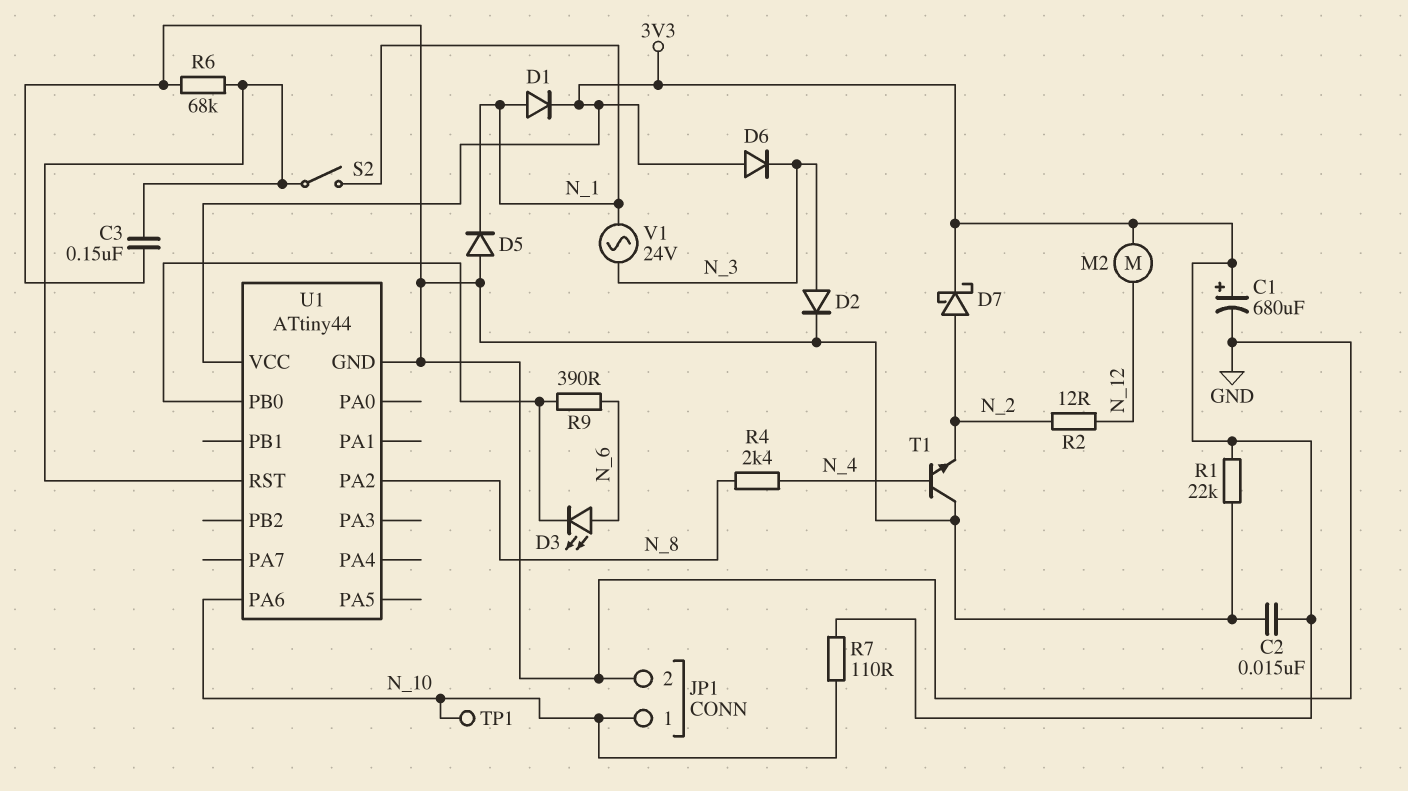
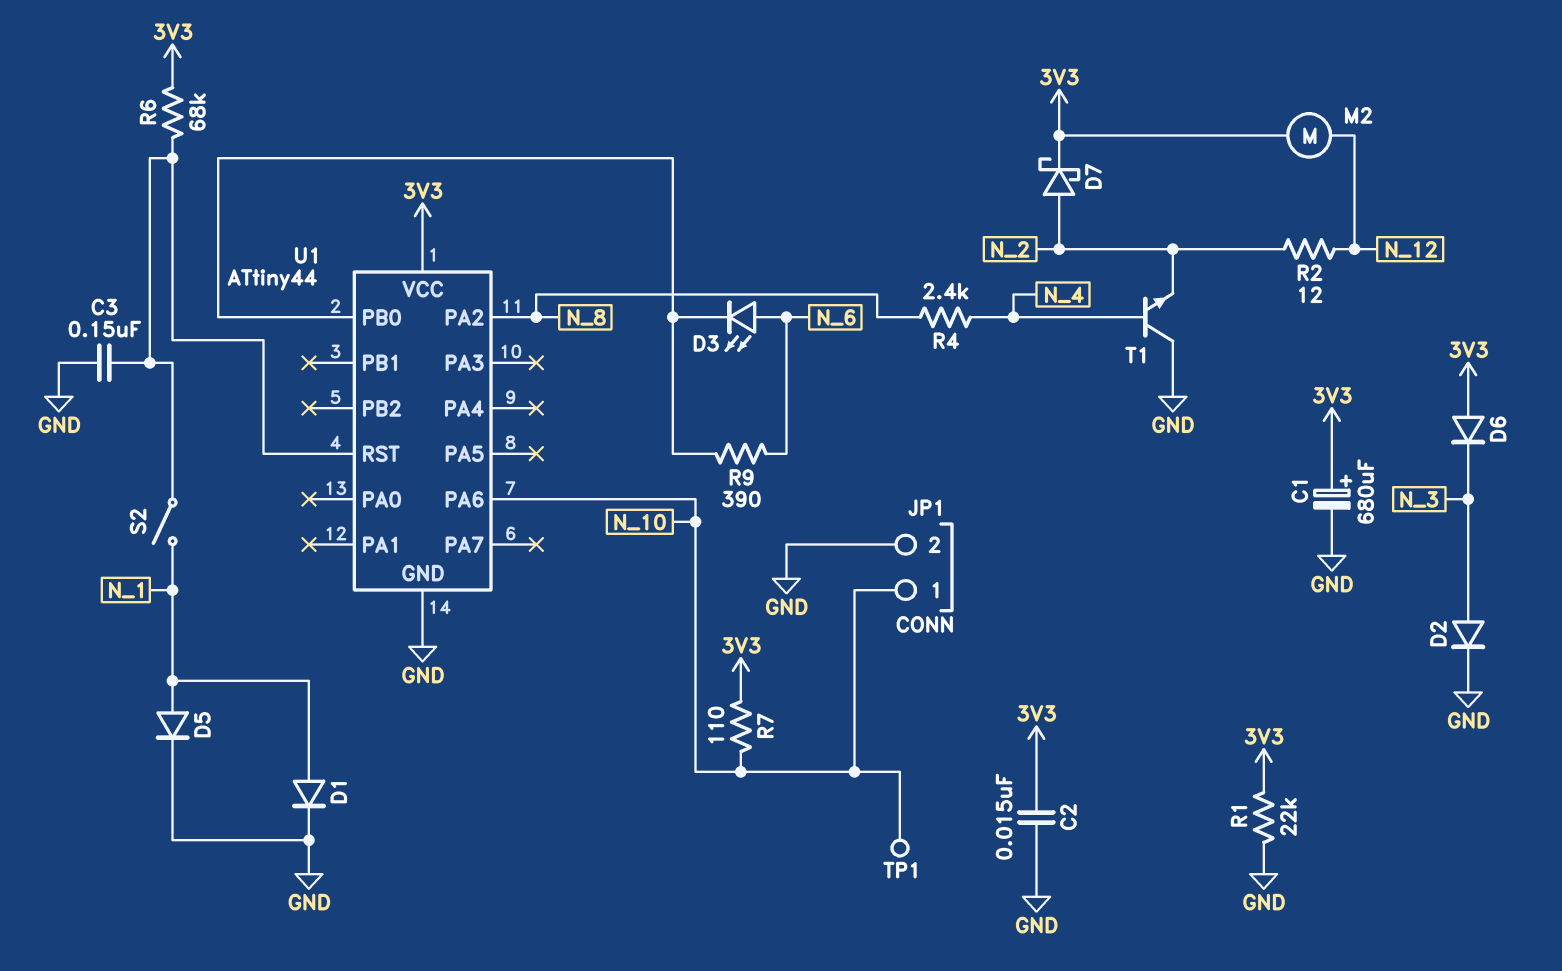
D1: diode (A N_1, K 3V3) -> diode (A N_1, K GND)
D5: diode (A GND, K N_1) -> diode (A N_1, K GND)
R6: 68k (GND, U1/RST) -> 68k (3V3, U1/RST)
V1: AC 24V (N_1, N_3) -> none

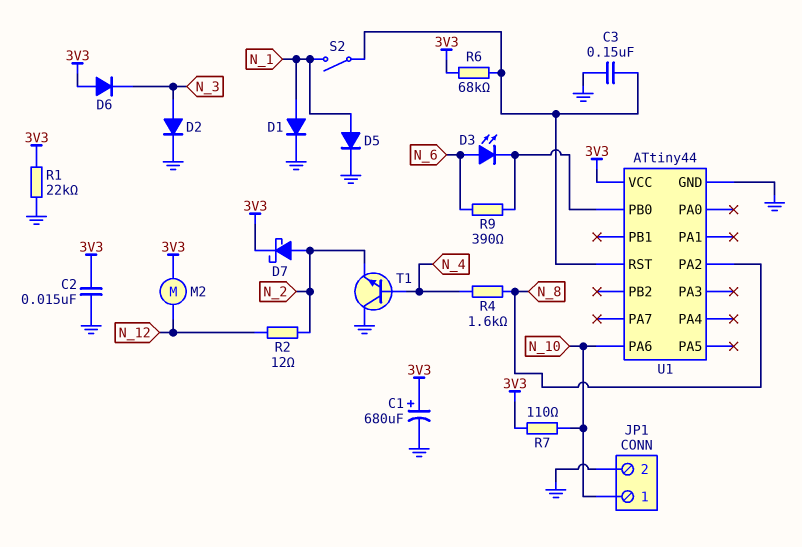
R4: 2.4k (N_4, N_8) -> 1.6k (N_4, N_8)
TP1: test point (N_10) -> none

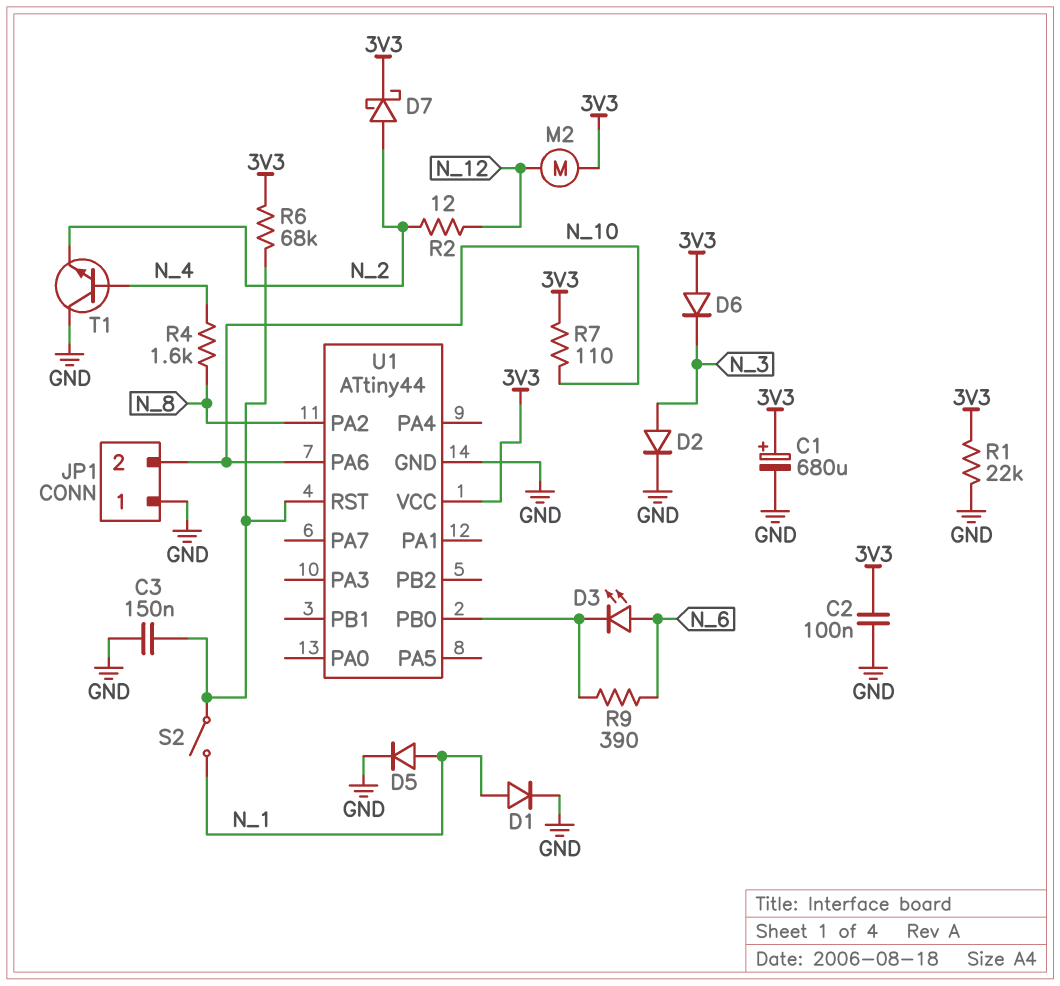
C2: 15nF (3V3, GND) -> 100nF (3V3, GND)
JP1 pin 1: N_10 -> GND
JP1 pin 2: GND -> N_10

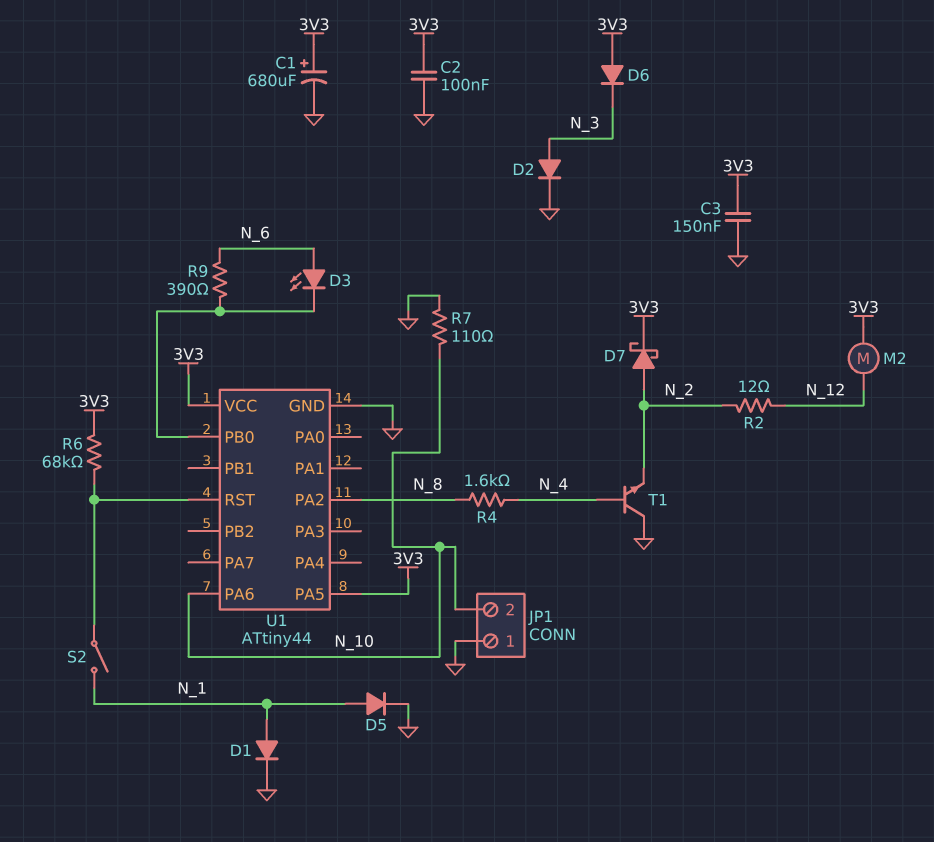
C3: 150nF (GND, U1/RST) -> 150nF (3V3, GND)
R1: 22k (3V3, GND) -> none
R7: 110 (3V3, N_10) -> 110 (GND, N_10)
U1 pin PA5: none -> 3V3

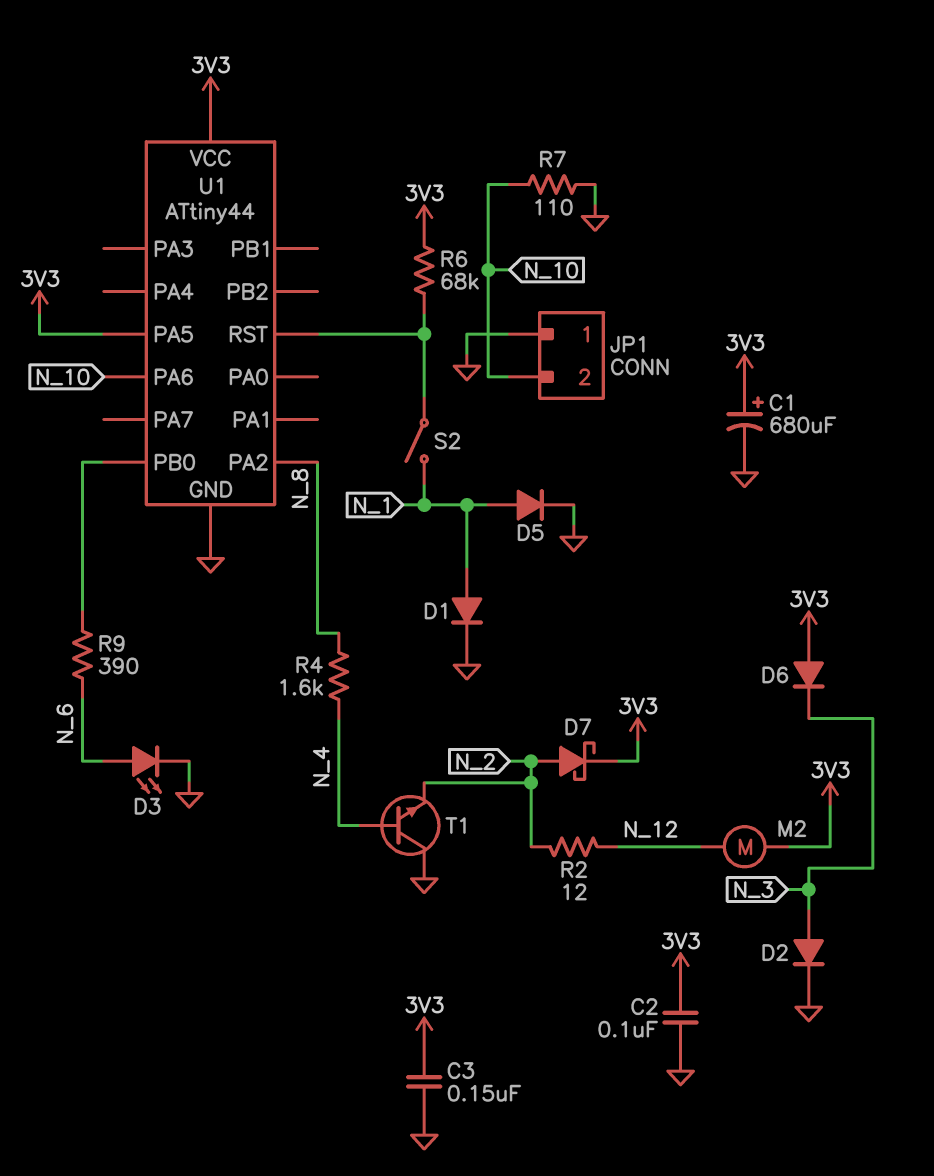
D3: LED (A N_6, K U1/PB0) -> LED (A N_6, K GND)

